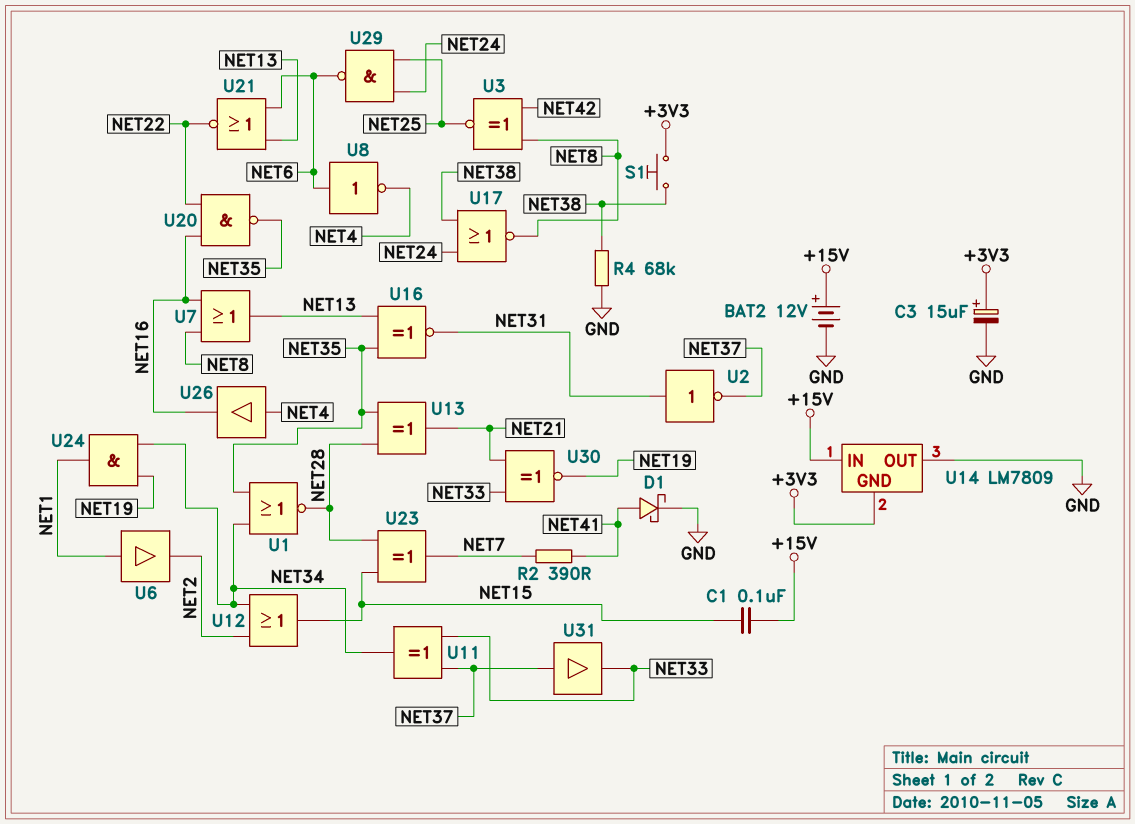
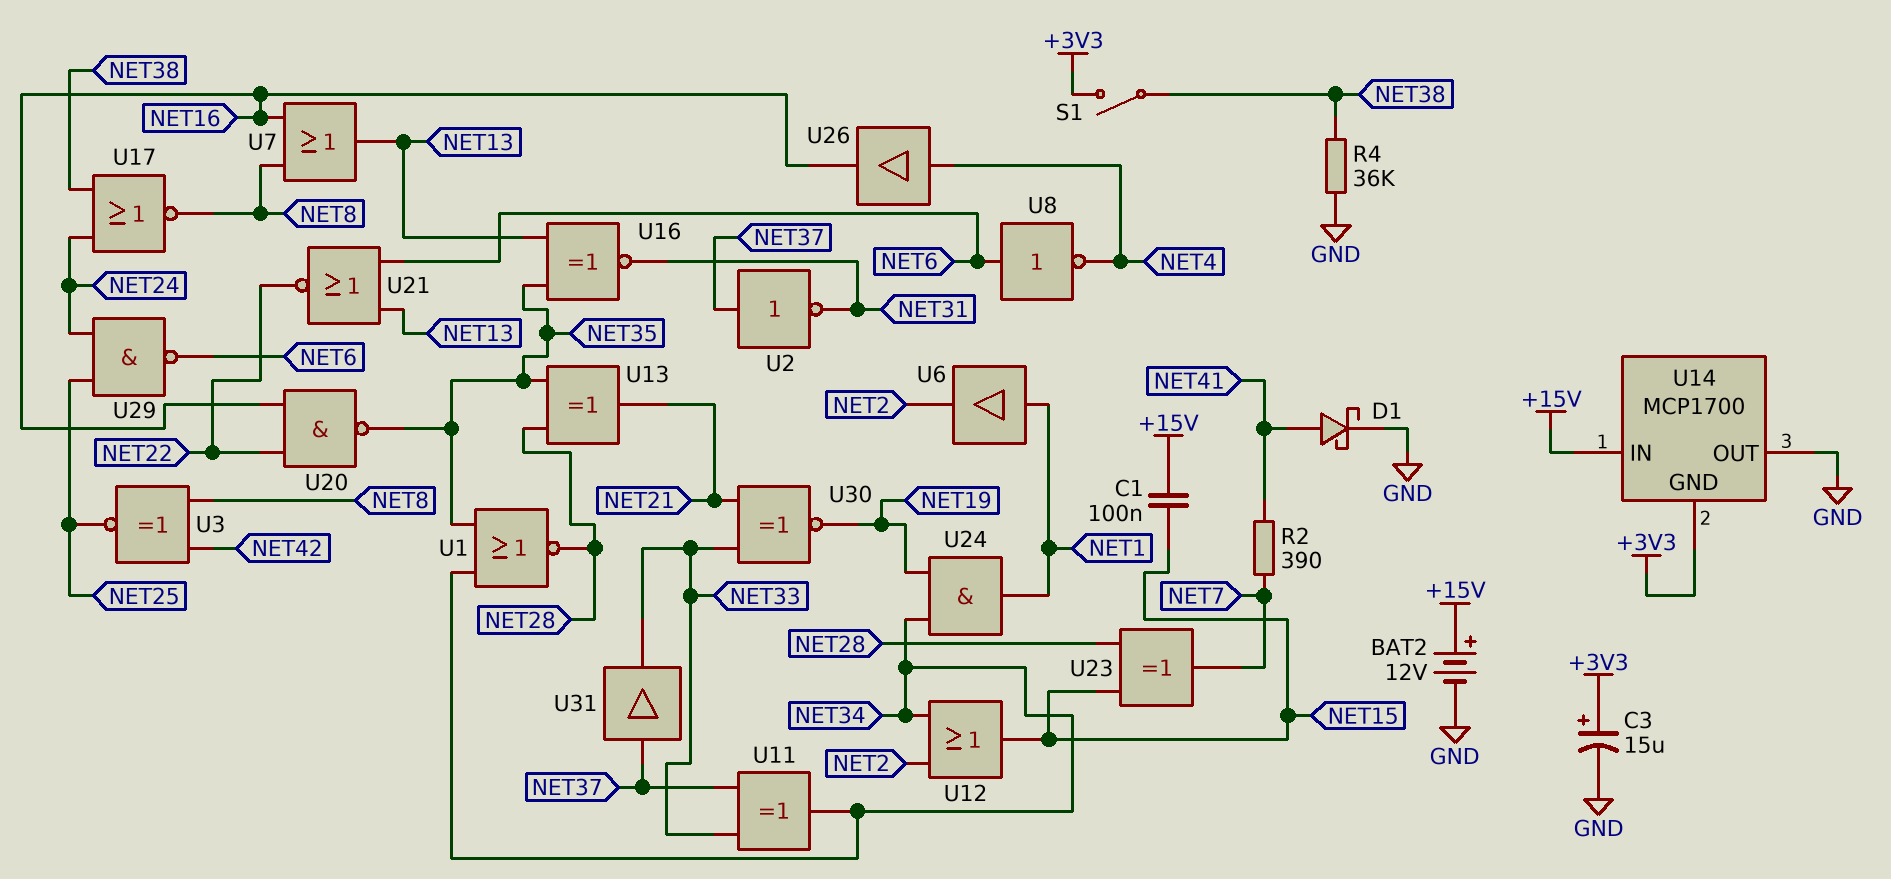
R4: 68k (GND, NET38) -> 36k (GND, NET38)
S1: button (+3V3, NET38) -> switch (+3V3, NET38)
U2: NOT (in NET31, out NET37) -> NOT (in NET37, out NET31)
U14: LM7809 -> MCP1700

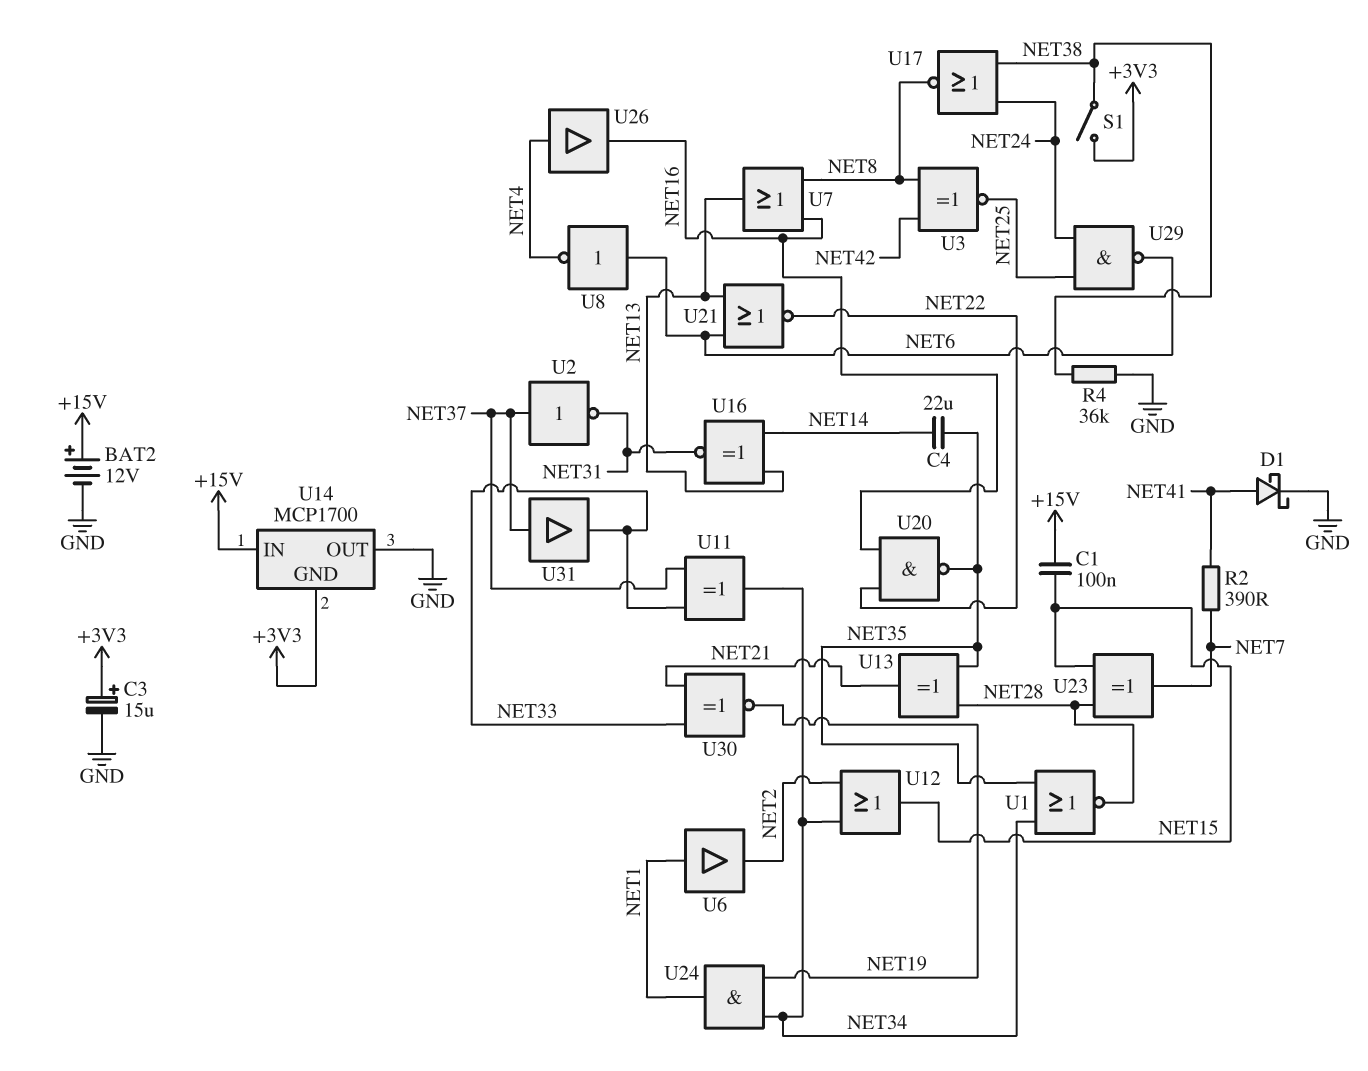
C4: none -> 22uF (NET14, NET35)
U16: XNOR (in NET13, in NET35, out NET31) -> XNOR (in NET13, in NET14, out NET31)

